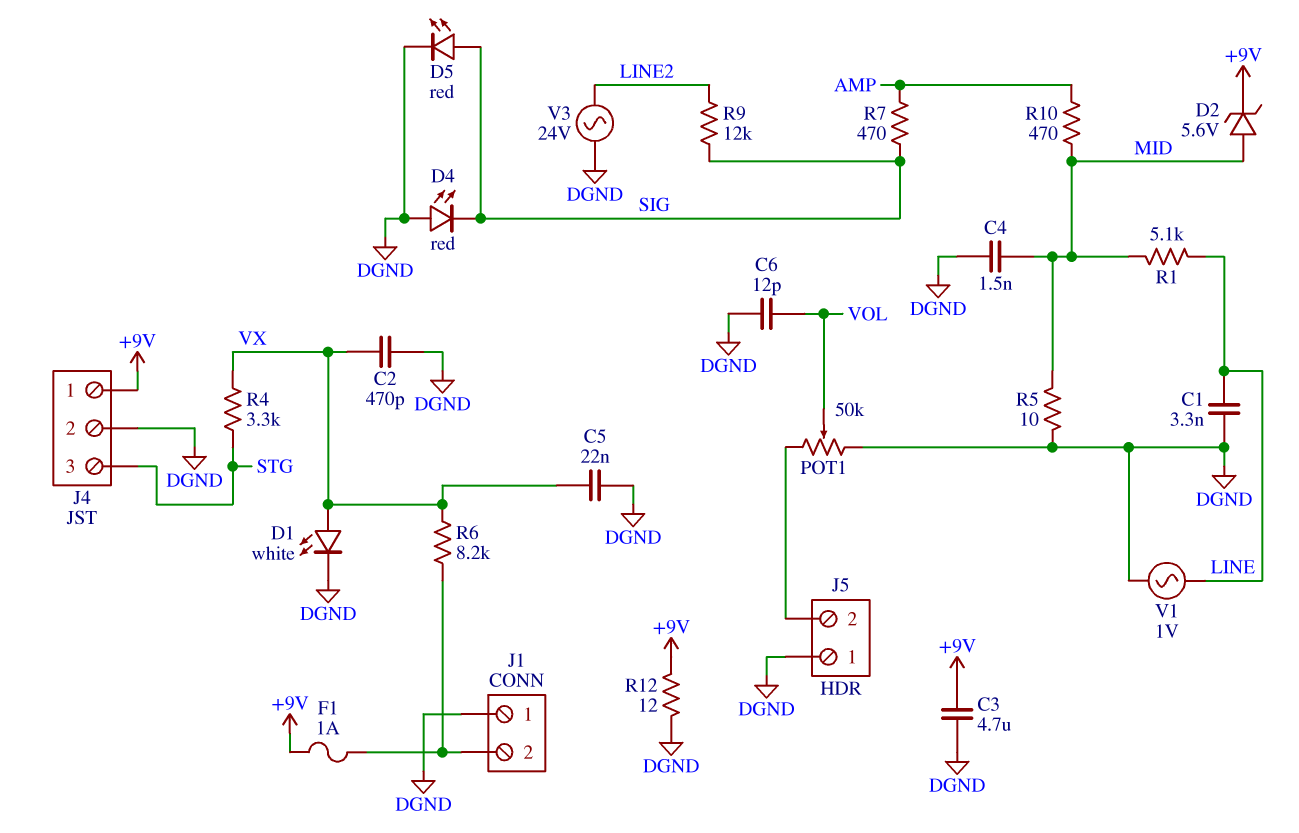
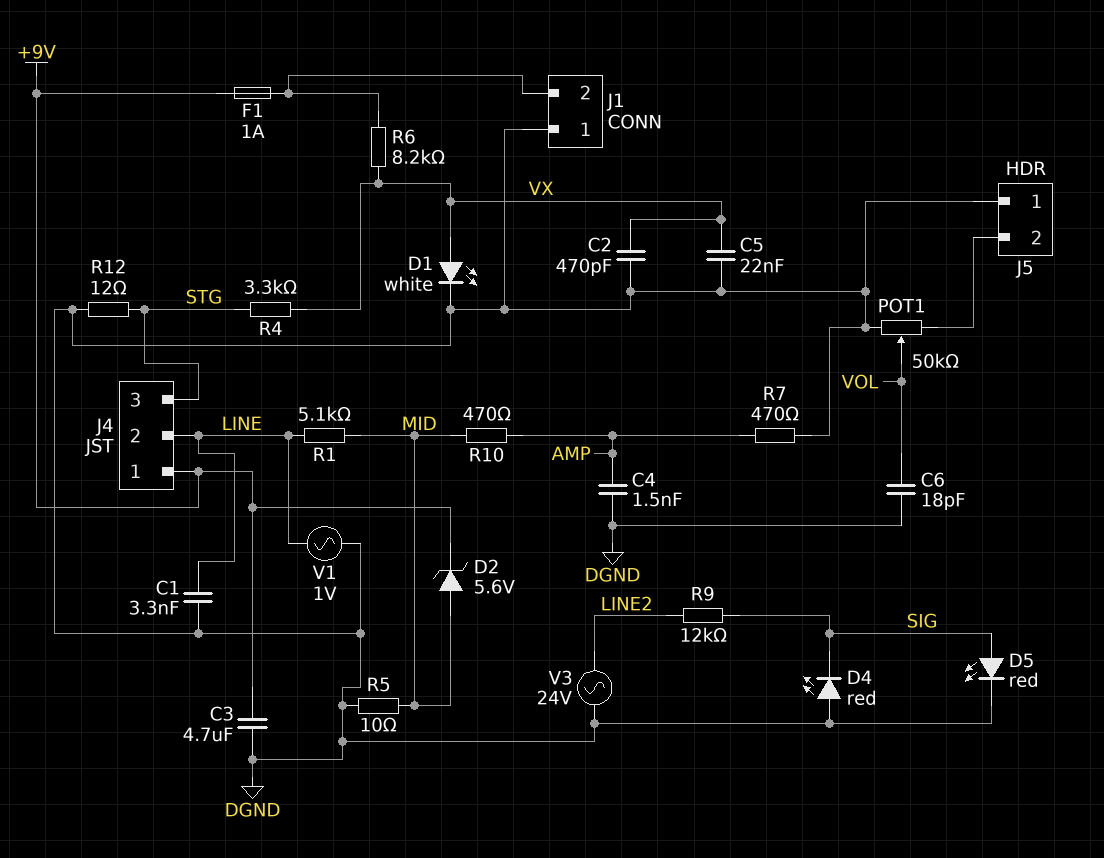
C4: 1.5nF (DGND, MID) -> 1.5nF (AMP, DGND)
C6: 12pF (DGND, VOL) -> 18pF (DGND, VOL)
J4 pin 2: DGND -> LINE
R7: 470 (AMP, SIG) -> 470 (AMP, DGND)
R12: 12 (+9V, DGND) -> 12 (DGND, STG)

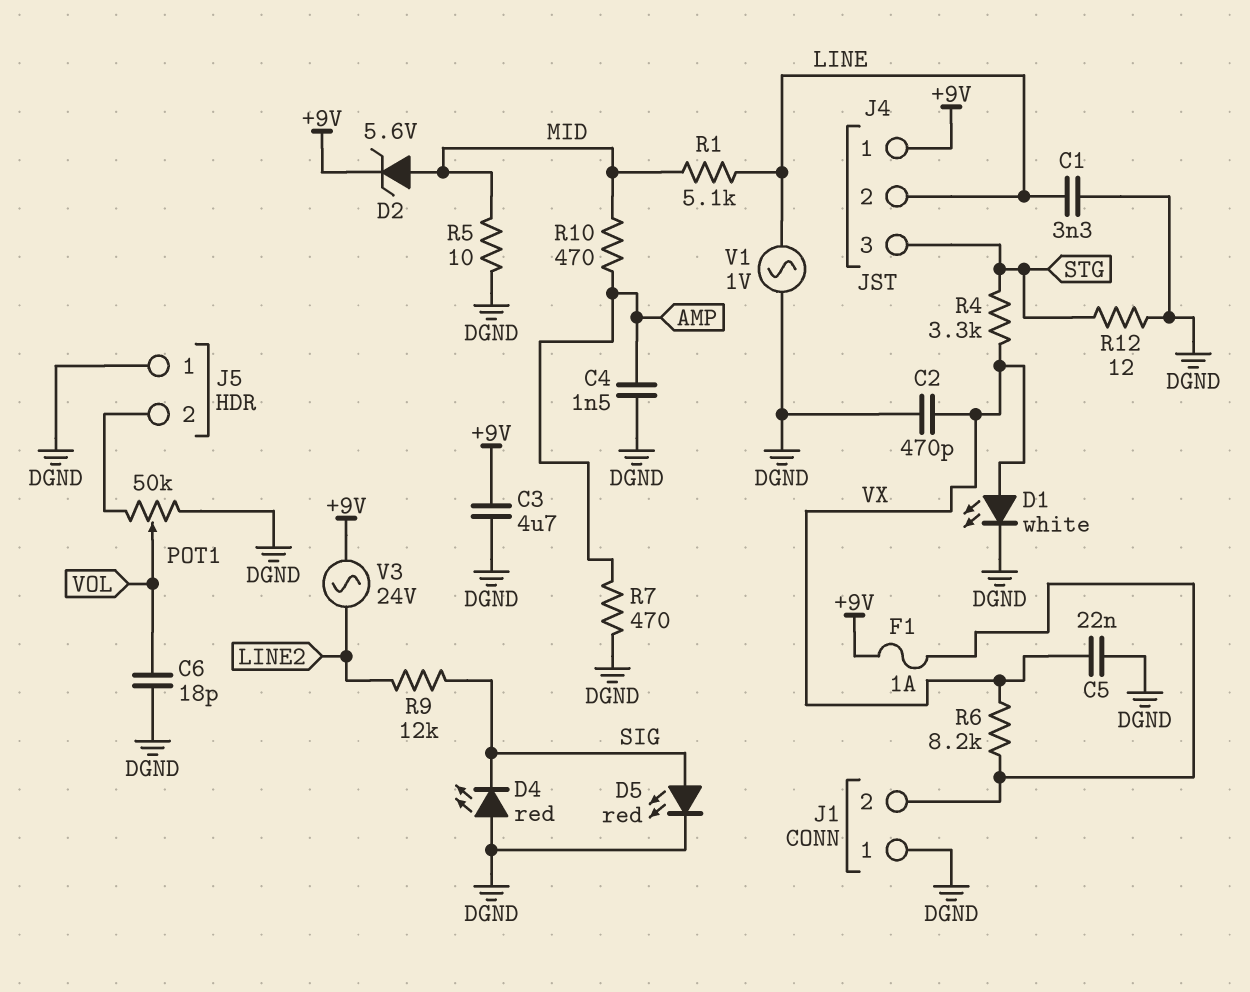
V3: AC 24V (DGND, LINE2) -> AC 24V (+9V, LINE2)

